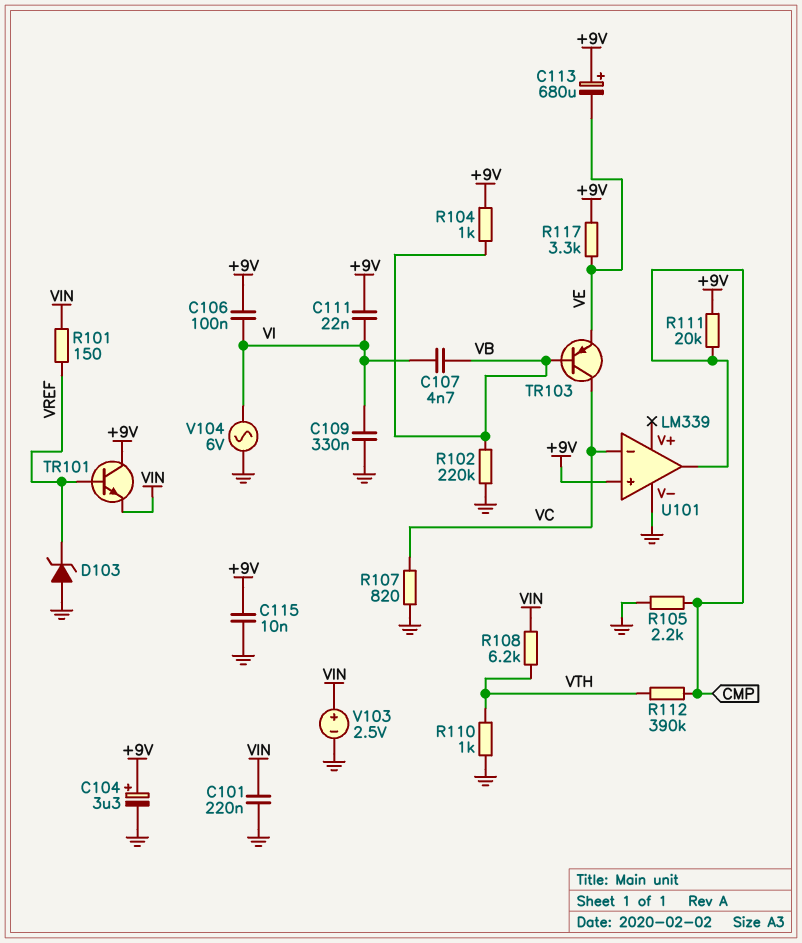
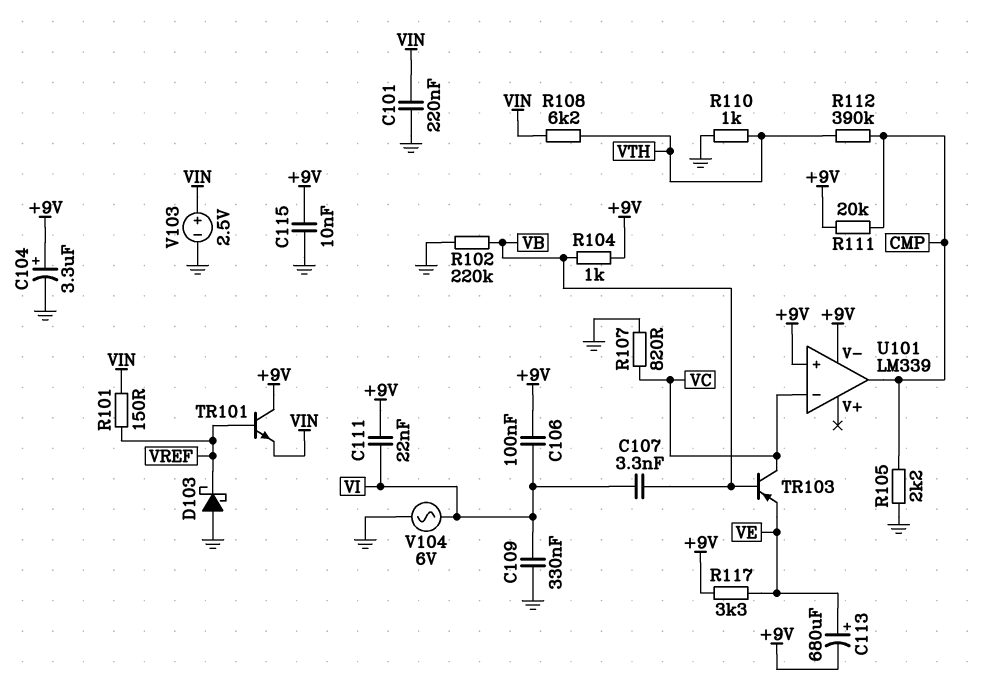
C107: 4.7nF (VB, VI) -> 3.3nF (VB, VI)
C113: 680uF (plus +9V, minus VE) -> 680uF (plus VE, minus +9V)
D103: zener (A GND, K VREF) -> schottky (A GND, K VREF)
U101 pin V-: GND -> +9V

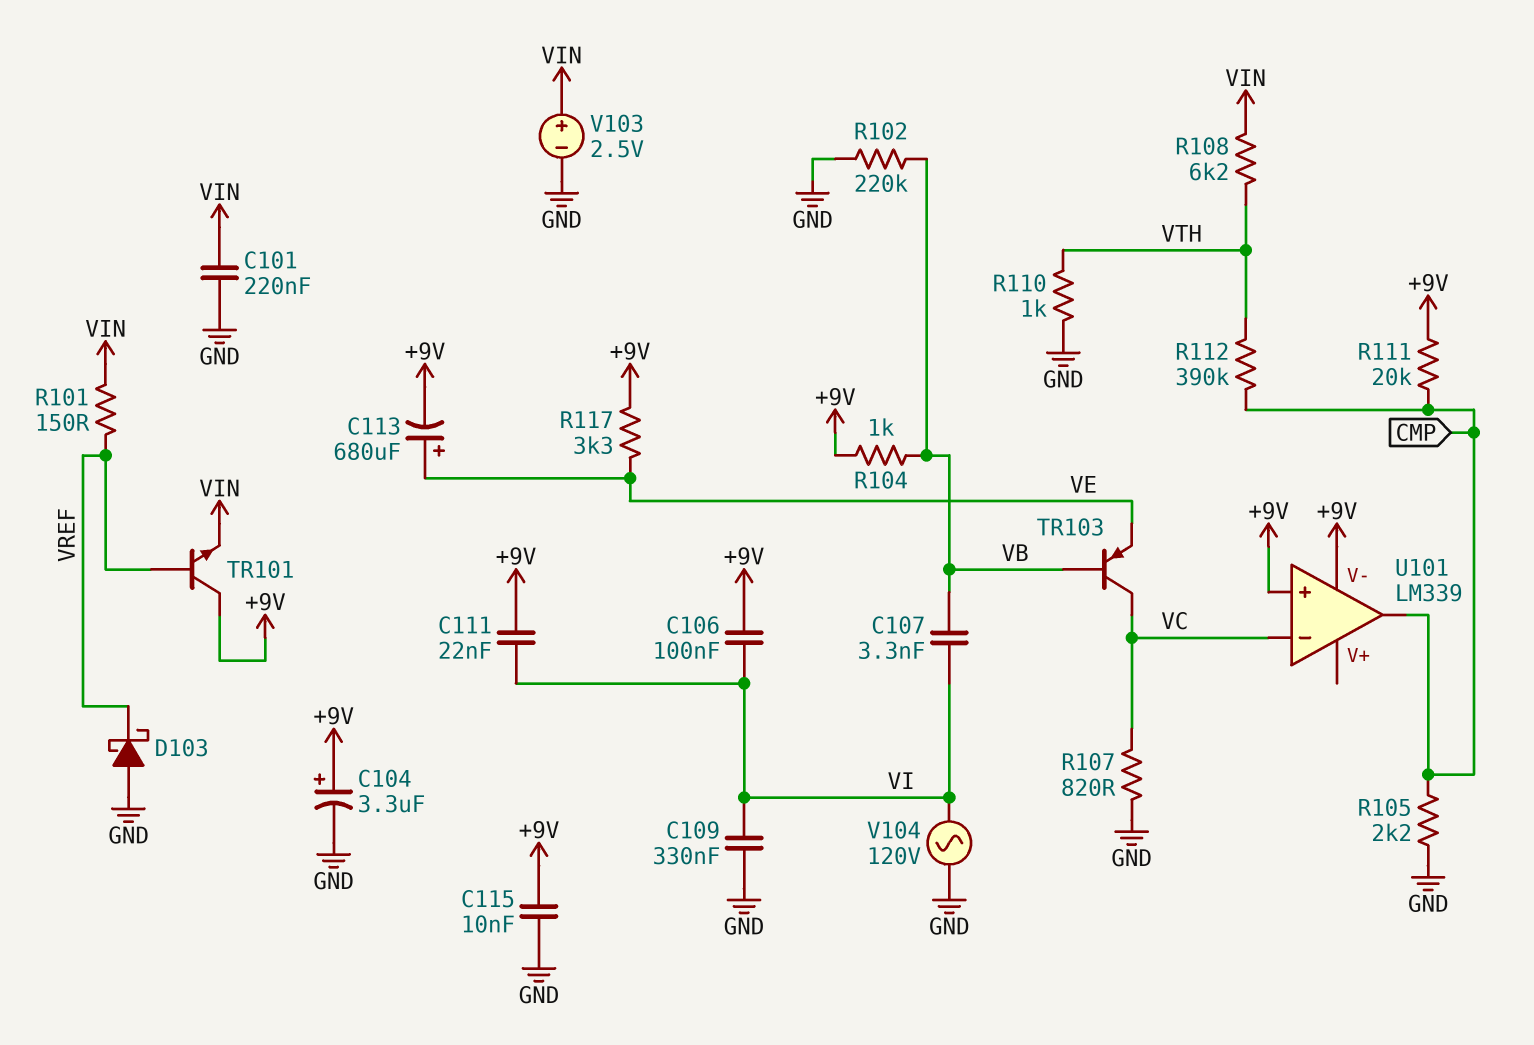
V104: AC 6V (GND, VI) -> AC 120V (GND, VI)

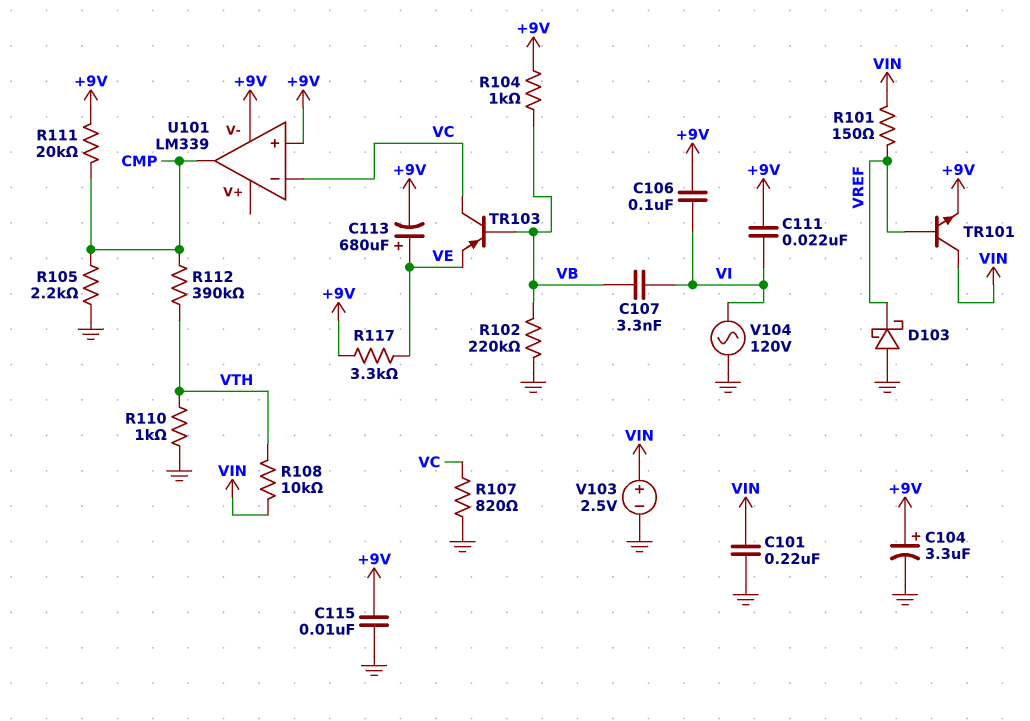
C109: 330nF (GND, VI) -> none
R108: 6.2k (VIN, VTH) -> 10k (VIN, VTH)
TR101: NPN (B VREF, C +9V, E VIN) -> NPN (B VREF, C VIN, E +9V)

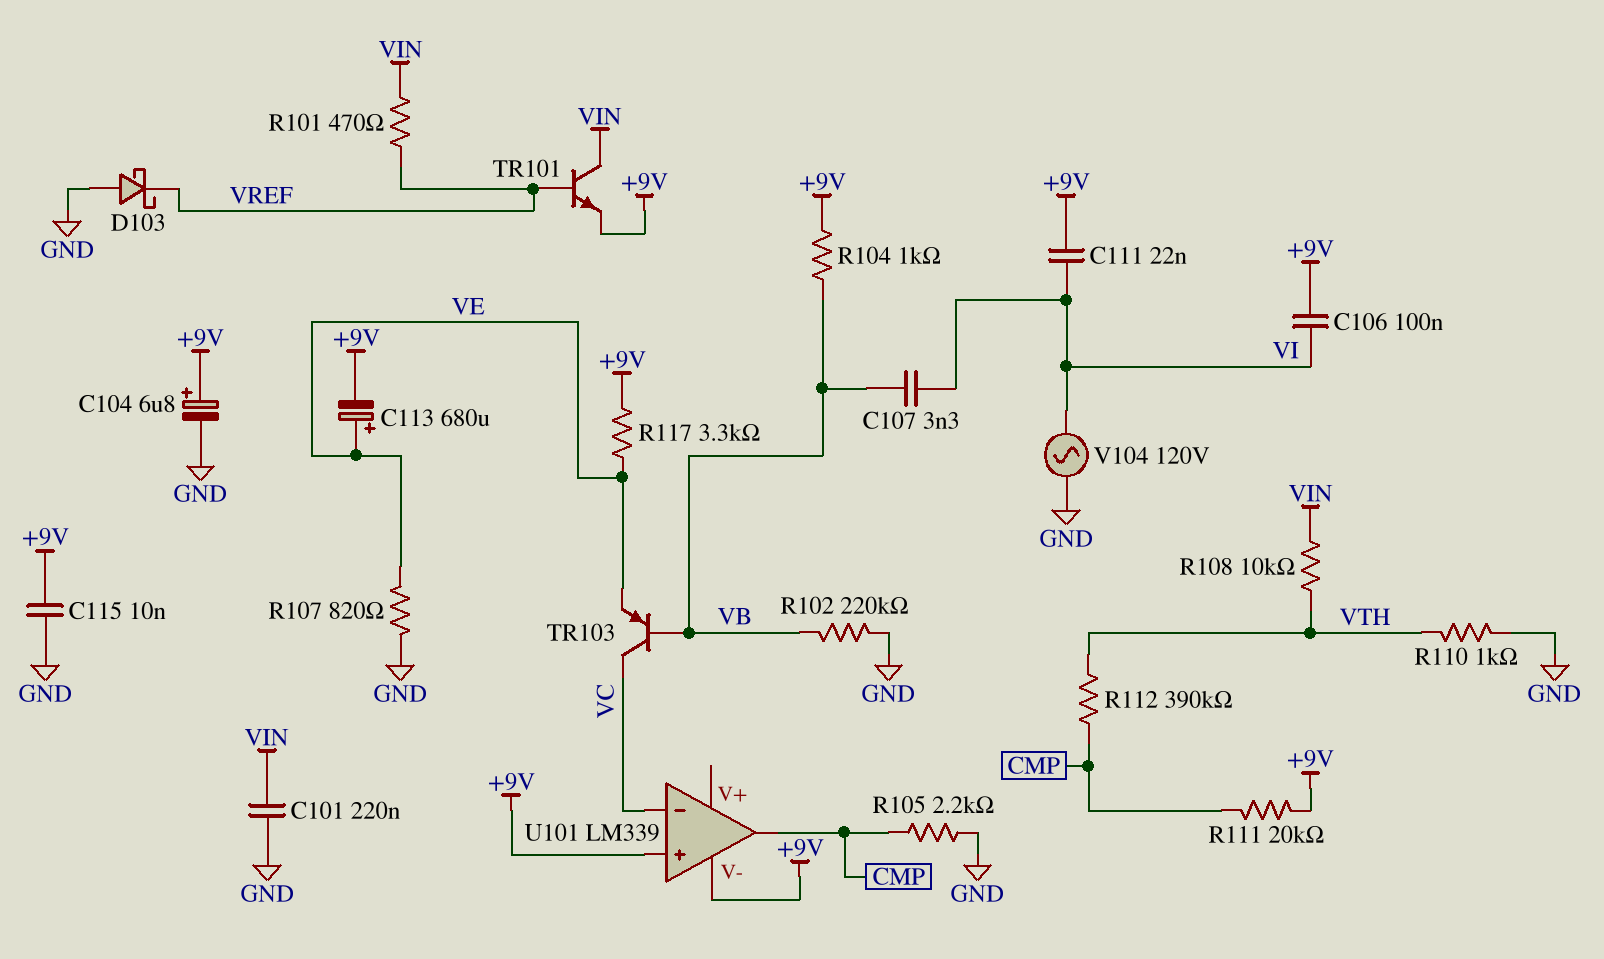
C104: 3.3uF (plus +9V, minus GND) -> 6.8uF (plus +9V, minus GND)
R101: 150 (VIN, VREF) -> 470 (VIN, VREF)
R107: 820 (GND, VC) -> 820 (GND, VE)
V103: 2.5V (plus VIN, minus GND) -> none

